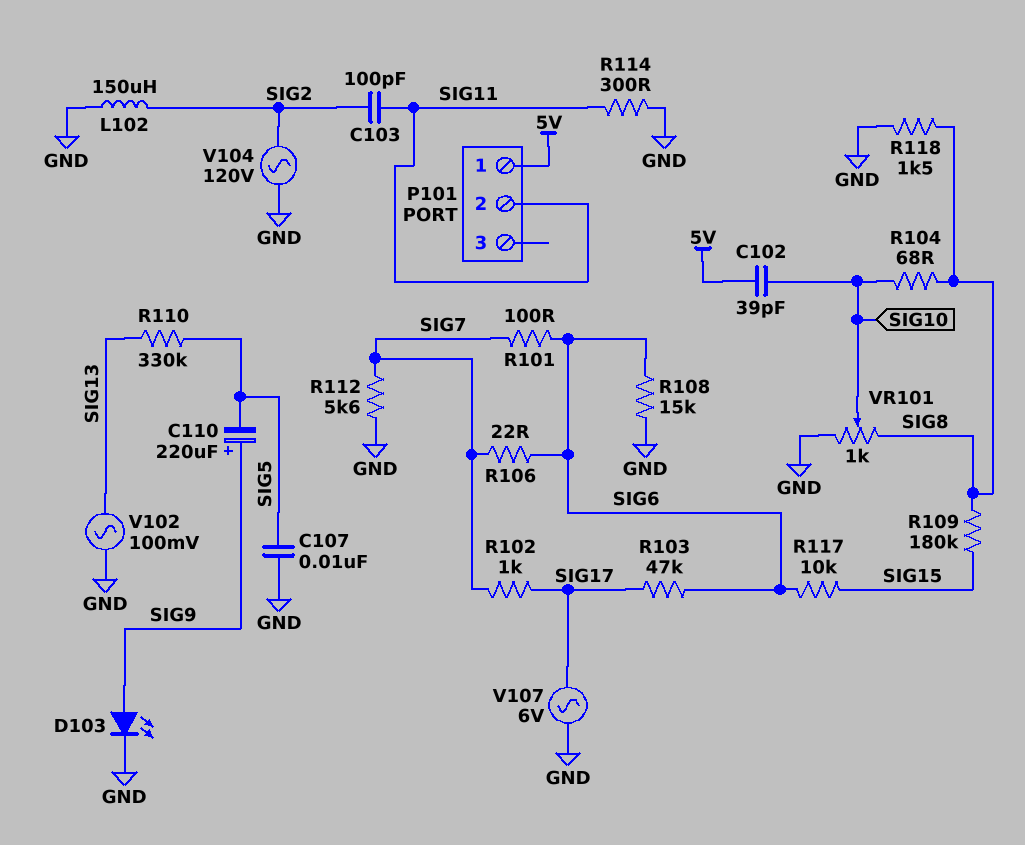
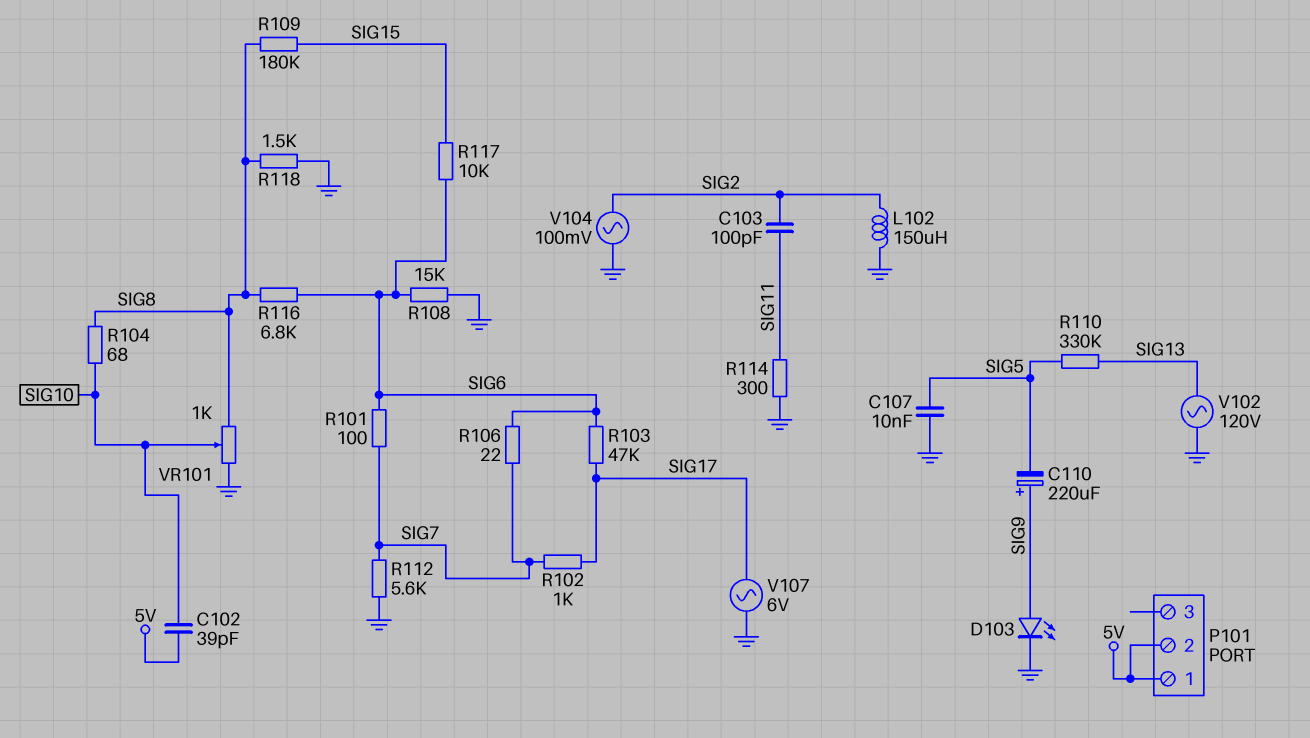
P101 pin 2: SIG11 -> 5V
R116: none -> 6.8k (SIG6, SIG8)
V102: AC 100mV (GND, SIG13) -> AC 120V (GND, SIG13)
V104: AC 120V (GND, SIG2) -> AC 100mV (GND, SIG2)

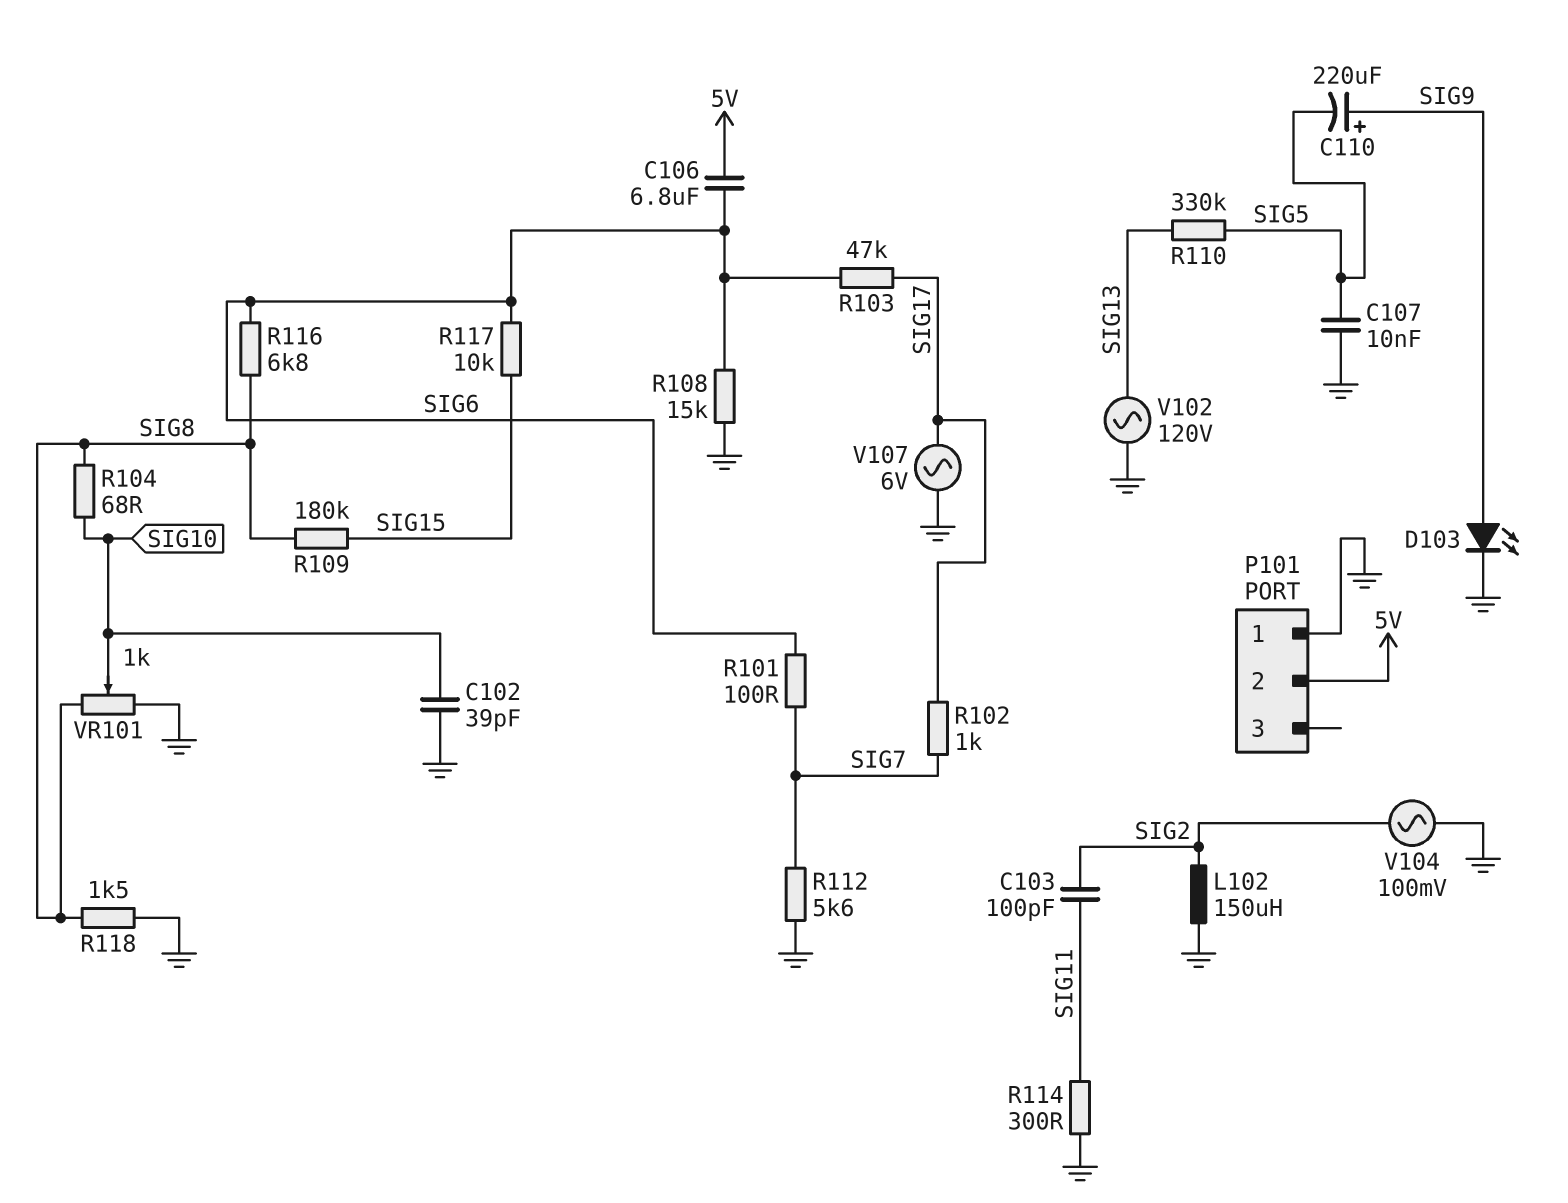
C102: 39pF (5V, SIG10) -> 39pF (GND, SIG10)
C106: none -> 6.8uF (5V, SIG6)
P101 pin 1: 5V -> GND
R106: 22 (SIG6, SIG7) -> none

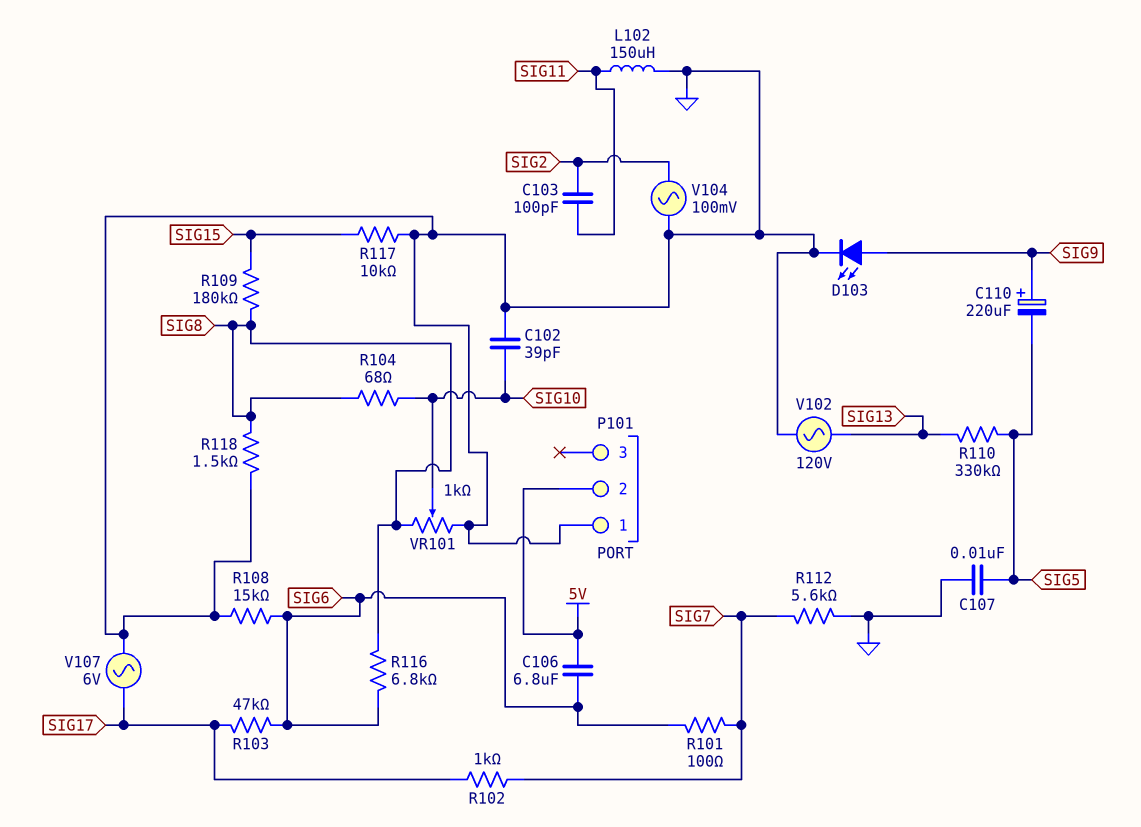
L102: 150uH (GND, SIG2) -> 150uH (GND, SIG11)
R114: 300 (GND, SIG11) -> none
R117: 10k (SIG6, SIG15) -> 10k (GND, SIG15)

